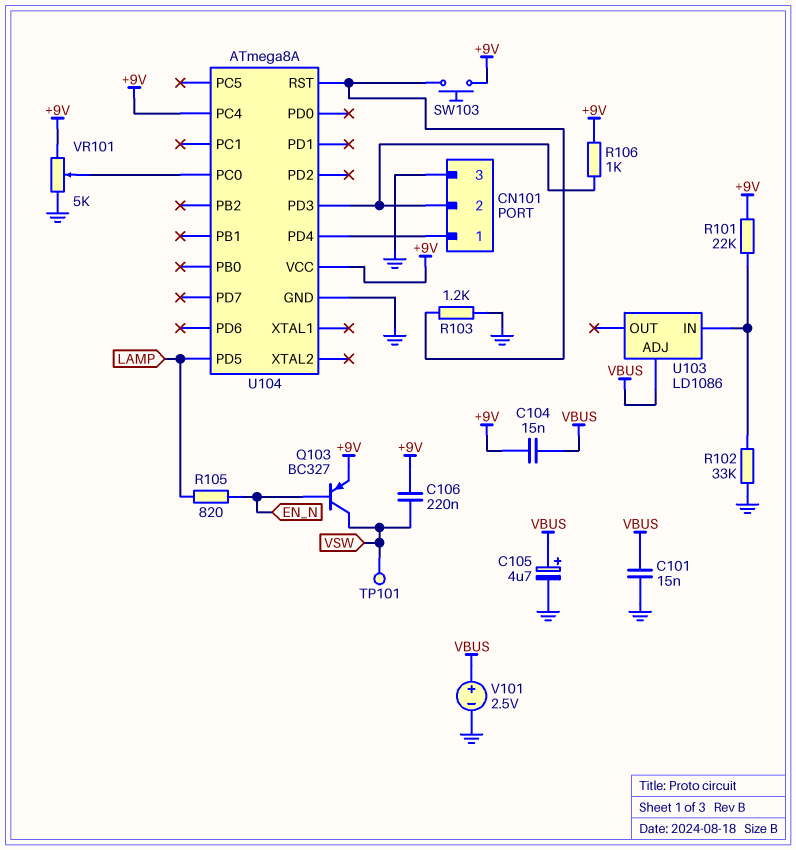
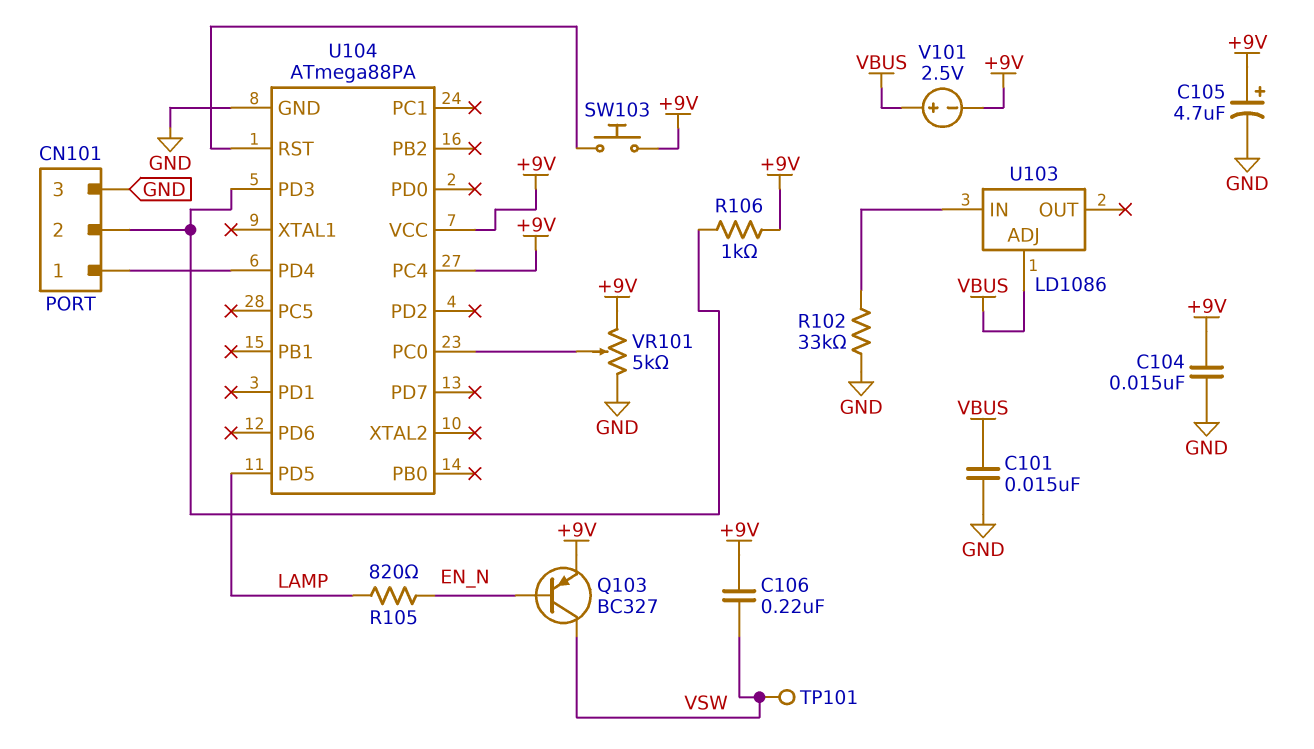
C104: 15nF (+9V, VBUS) -> 15nF (+9V, GND)
C105: 4.7uF (plus VBUS, minus GND) -> 4.7uF (plus +9V, minus GND)
R101: 22k (+9V, U103/IN) -> none
R103: 1.2k (GND, U104/RST) -> none
U104: ATmega8A -> ATmega88PA
V101: 2.5V (plus VBUS, minus GND) -> 2.5V (plus VBUS, minus +9V)

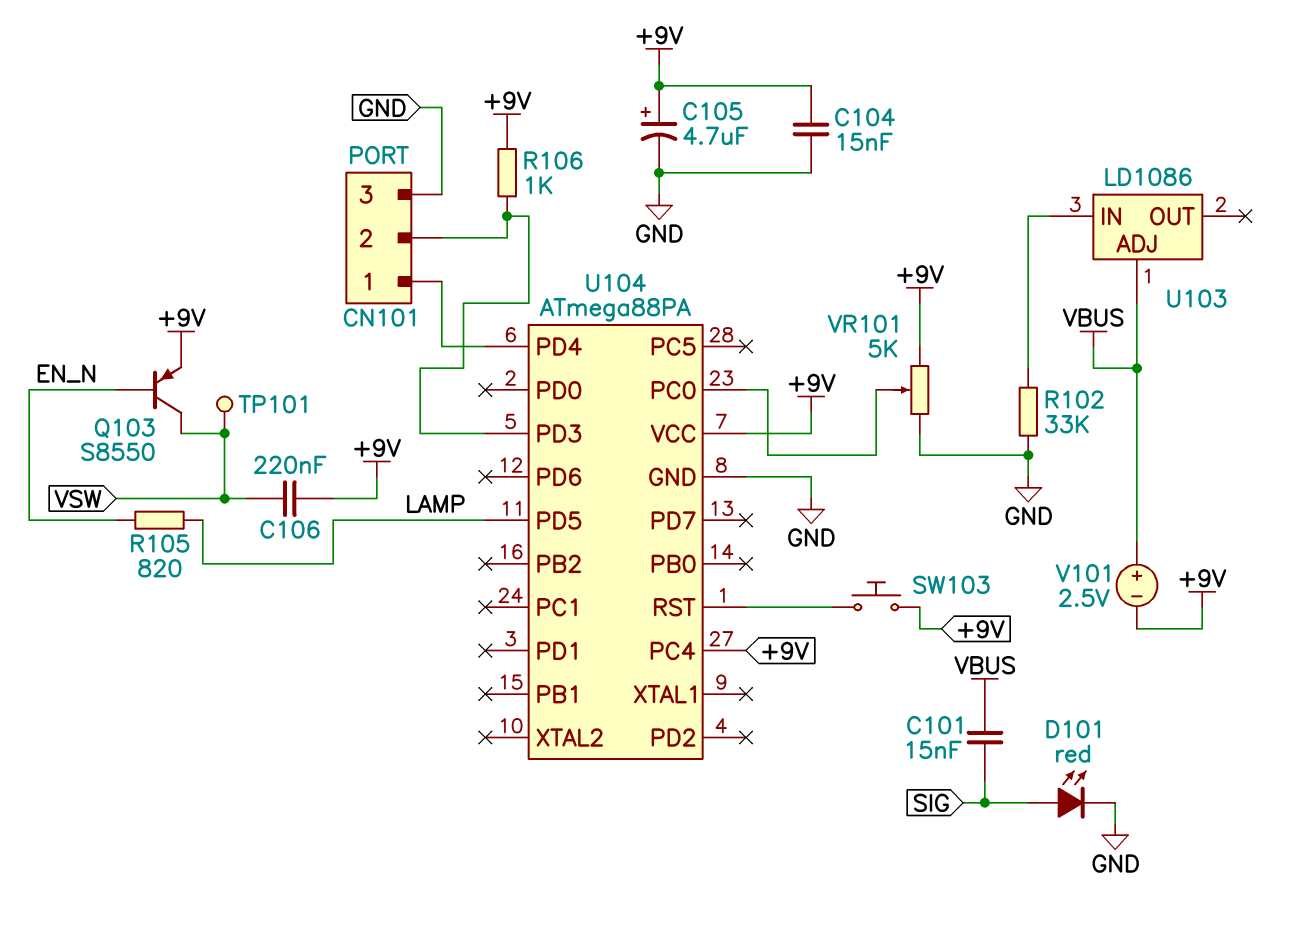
C101: 15nF (GND, VBUS) -> 15nF (SIG, VBUS)
D101: none -> LED red (A SIG, K GND)
Q103: PNP BC327 (B EN_N, C VSW, E +9V) -> PNP S8550 (B EN_N, C VSW, E +9V)

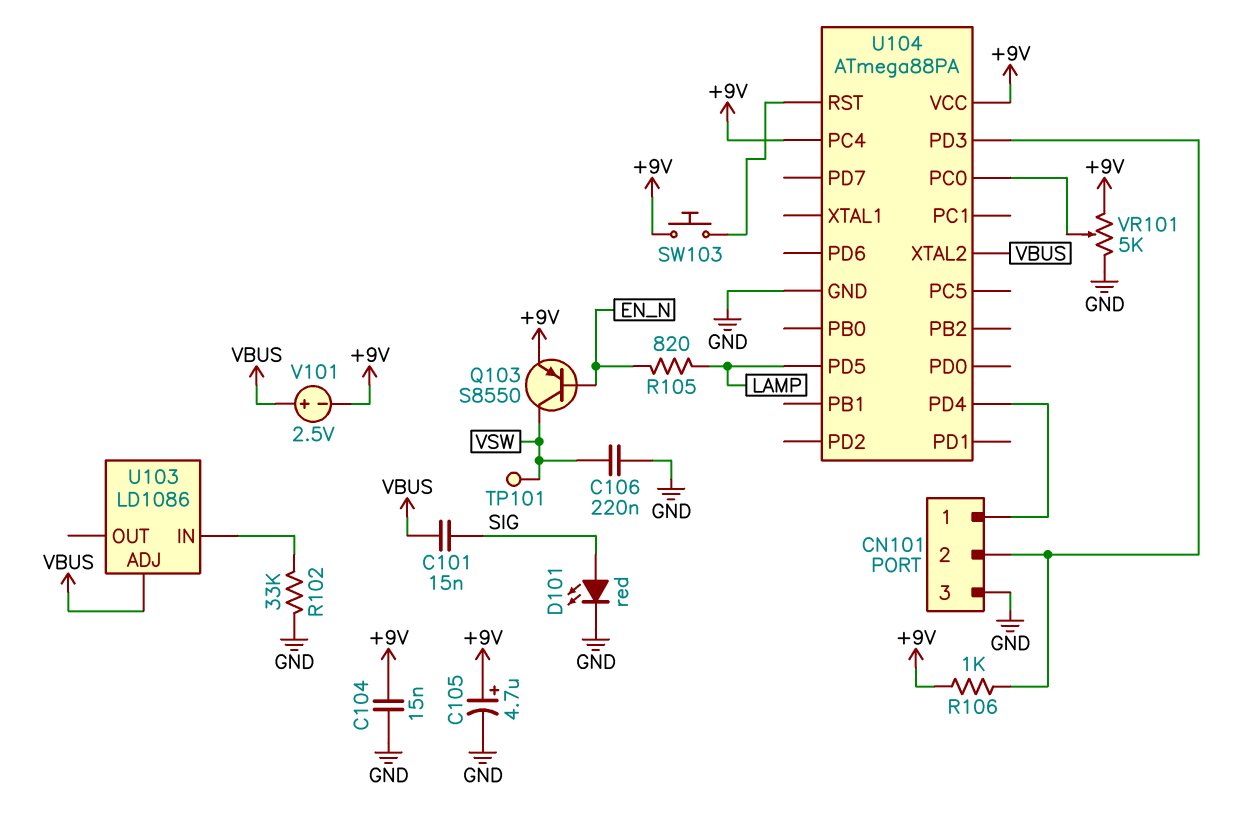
C106: 220nF (+9V, VSW) -> 220nF (GND, VSW)
U104 pin XTAL2: none -> VBUS

